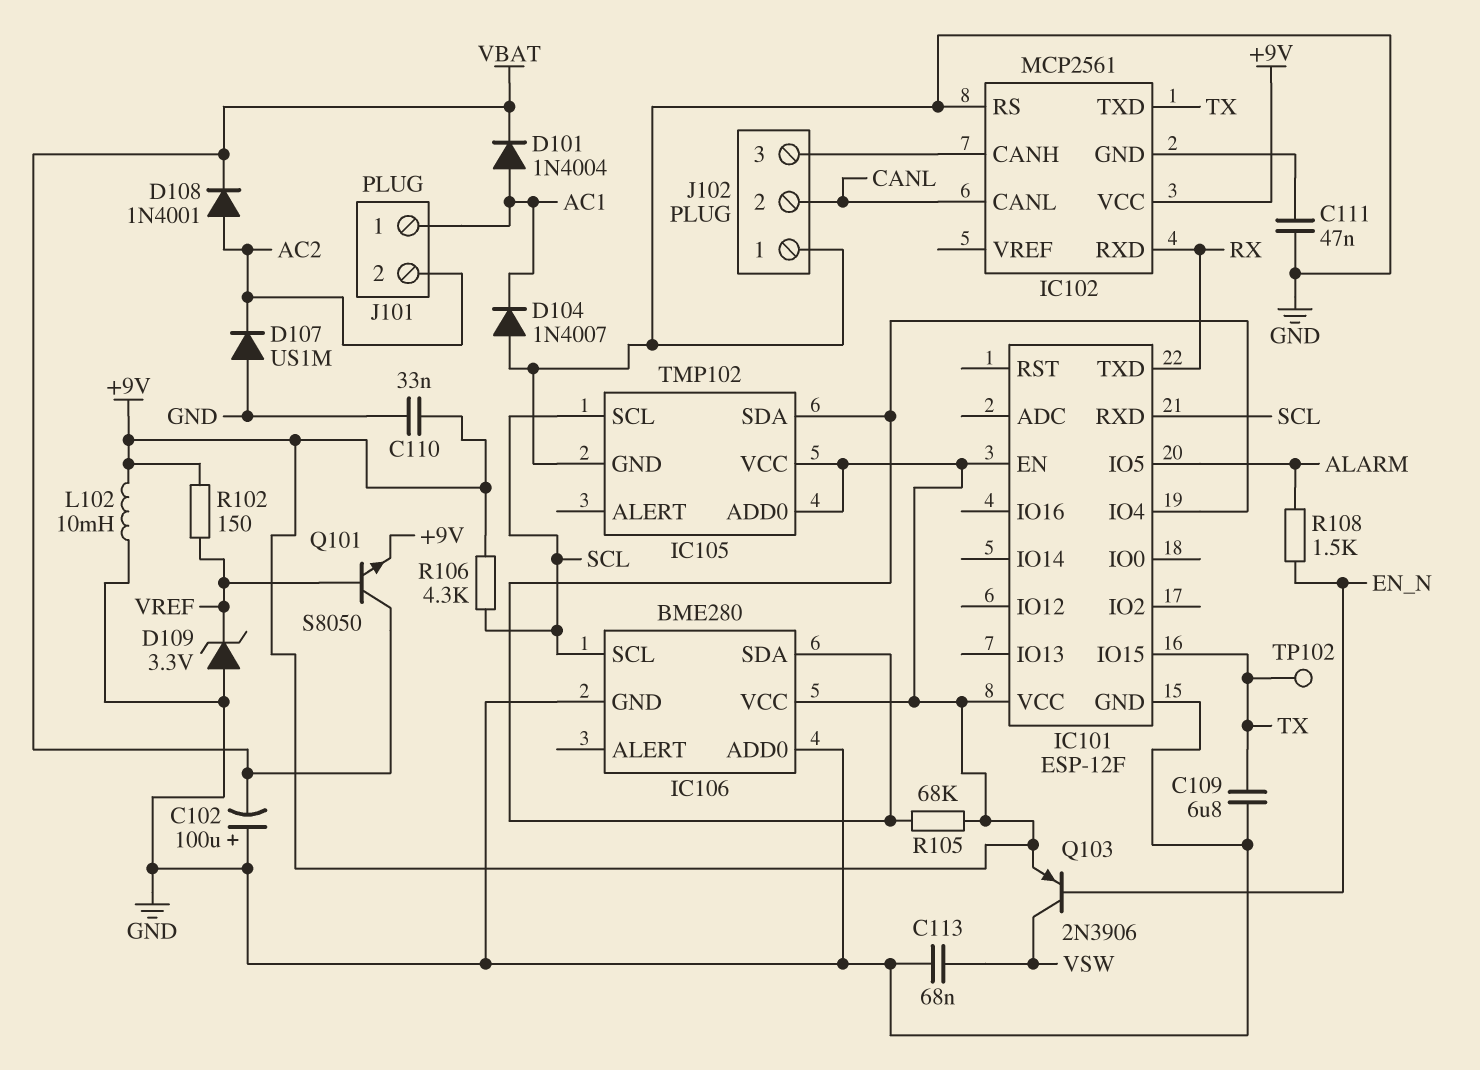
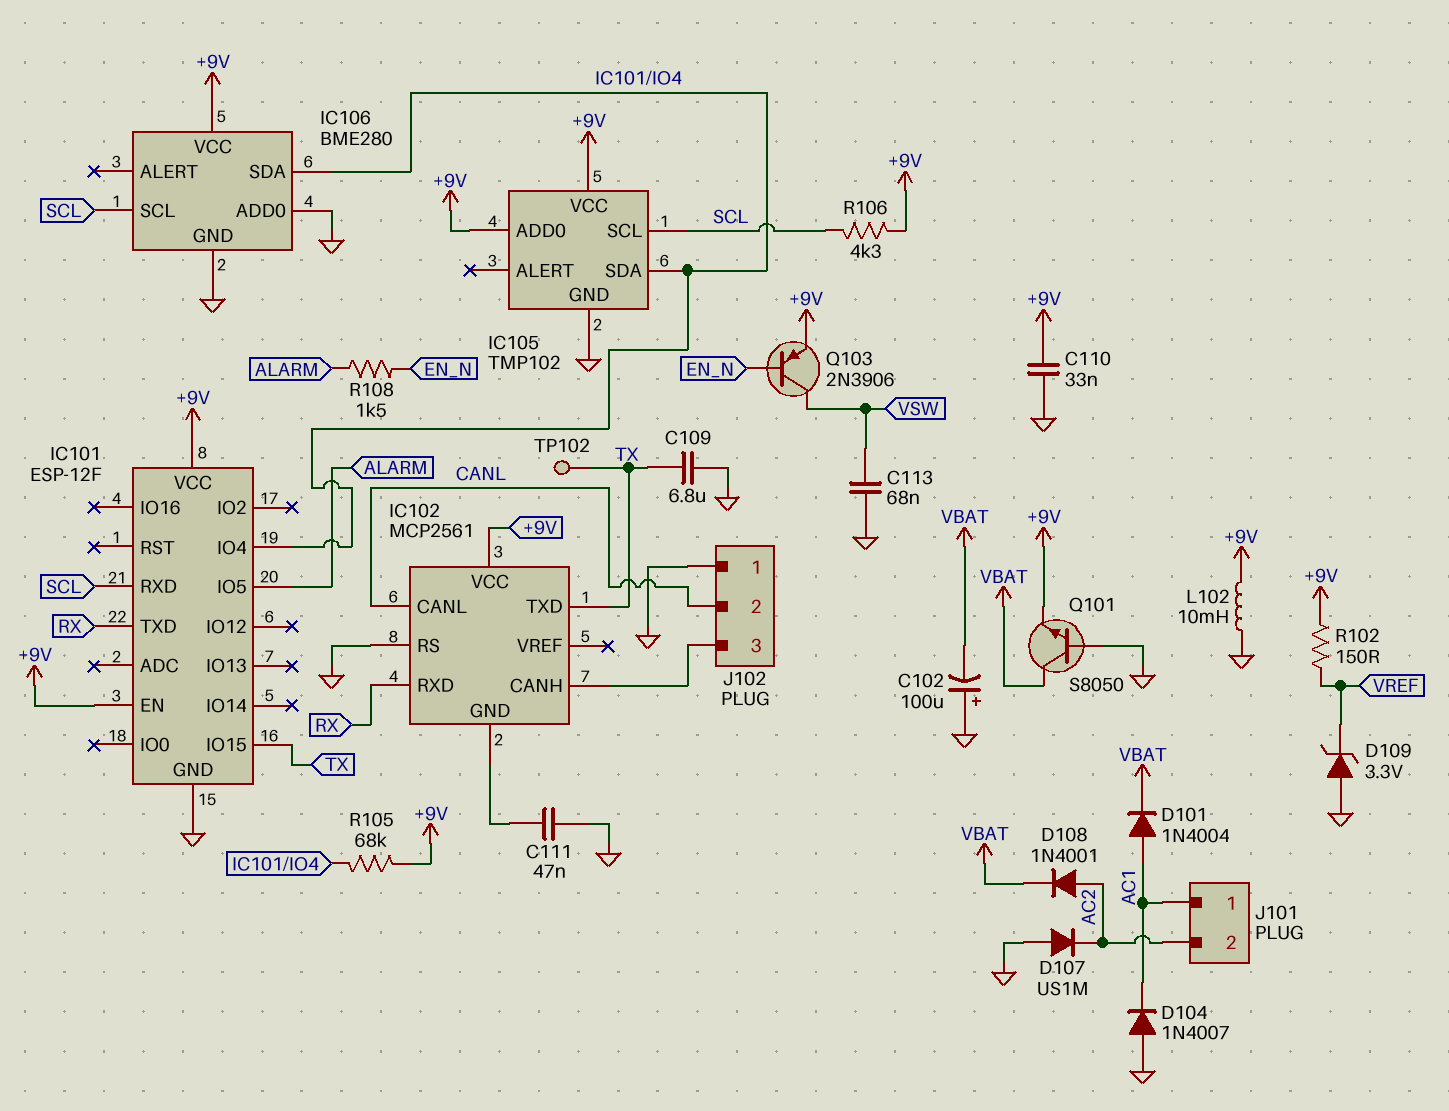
Q101: NPN S8050 (B VREF, C VBAT, E +9V) -> NPN S8050 (B GND, C VBAT, E +9V)

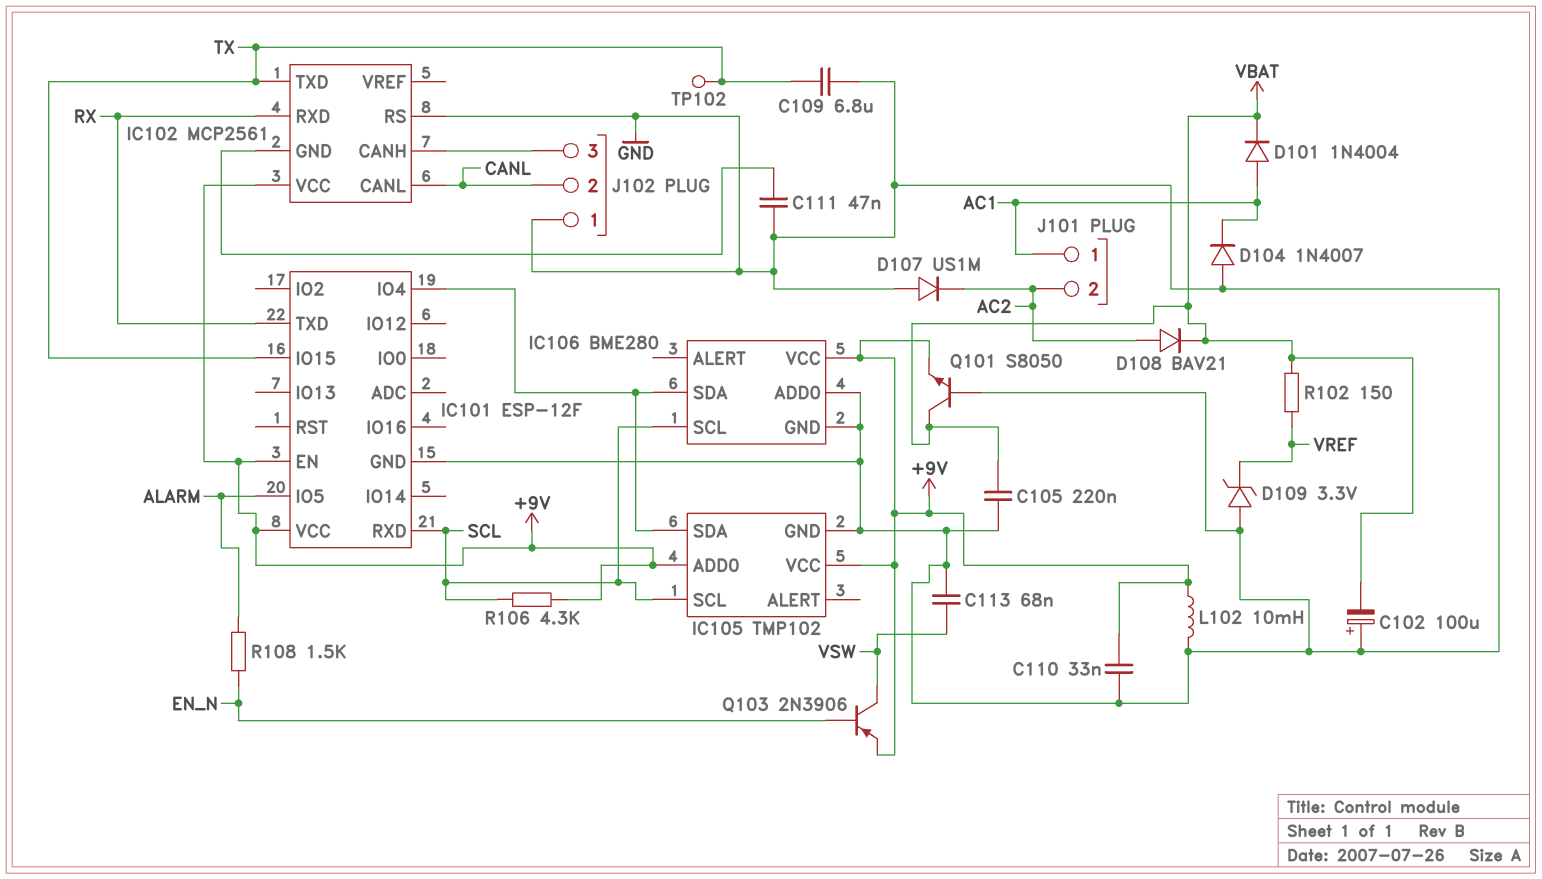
C105: none -> 220nF (GND, VBAT)
D108: diode 1N4001 (A AC2, K VBAT) -> diode BAV21 (A AC2, K VBAT)
R102: 150 (+9V, VREF) -> 150 (VBAT, VREF)
R105: 68k (+9V, IC101/IO4) -> none

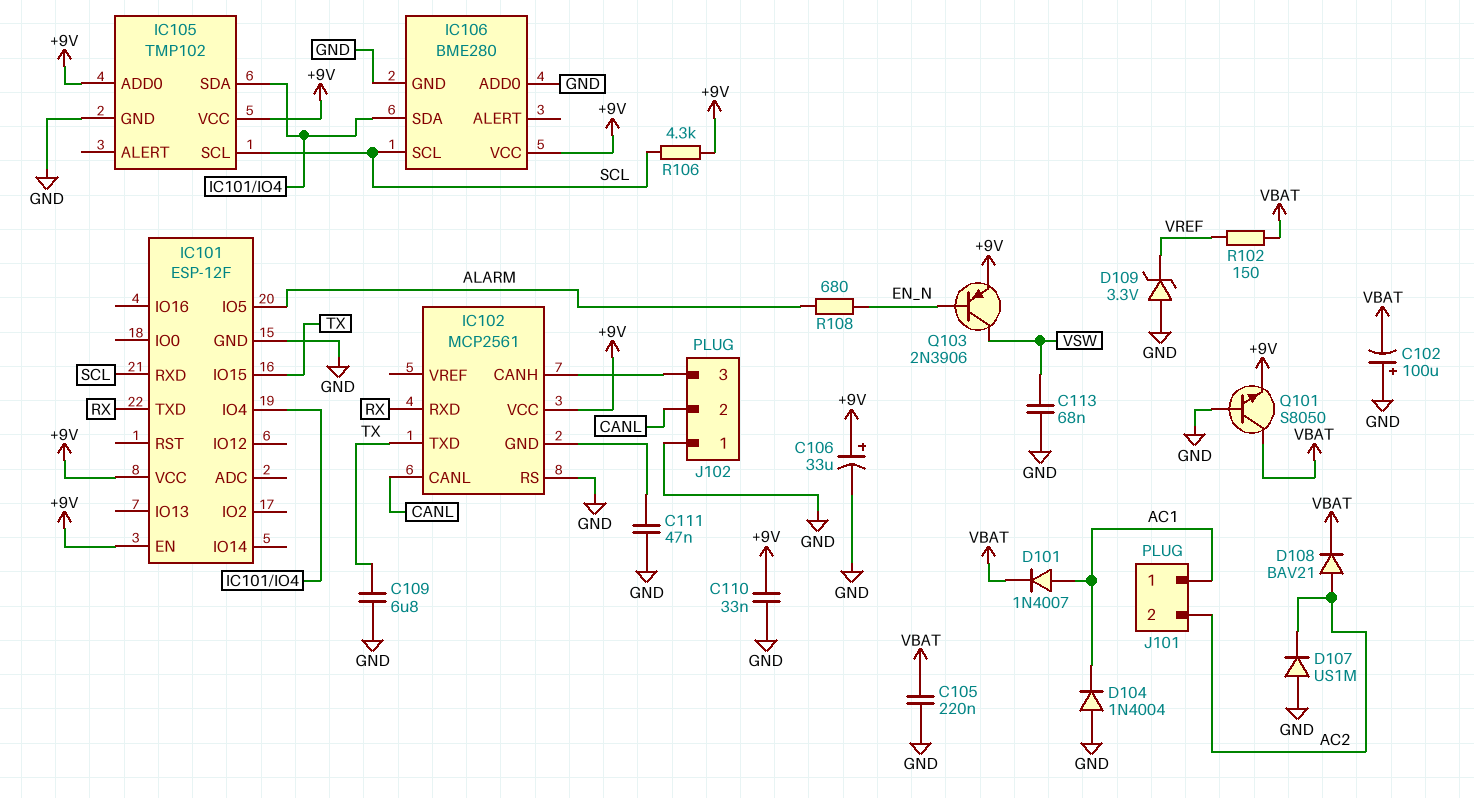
C106: none -> 33uF (plus +9V, minus GND)
D101: diode 1N4004 (A AC1, K VBAT) -> diode 1N4007 (A AC1, K VBAT)
D104: diode 1N4007 (A GND, K AC1) -> diode 1N4004 (A GND, K AC1)
L102: 10mH (+9V, GND) -> none
R108: 1.5k (ALARM, EN_N) -> 680 (ALARM, EN_N)
TP102: test point (TX) -> none

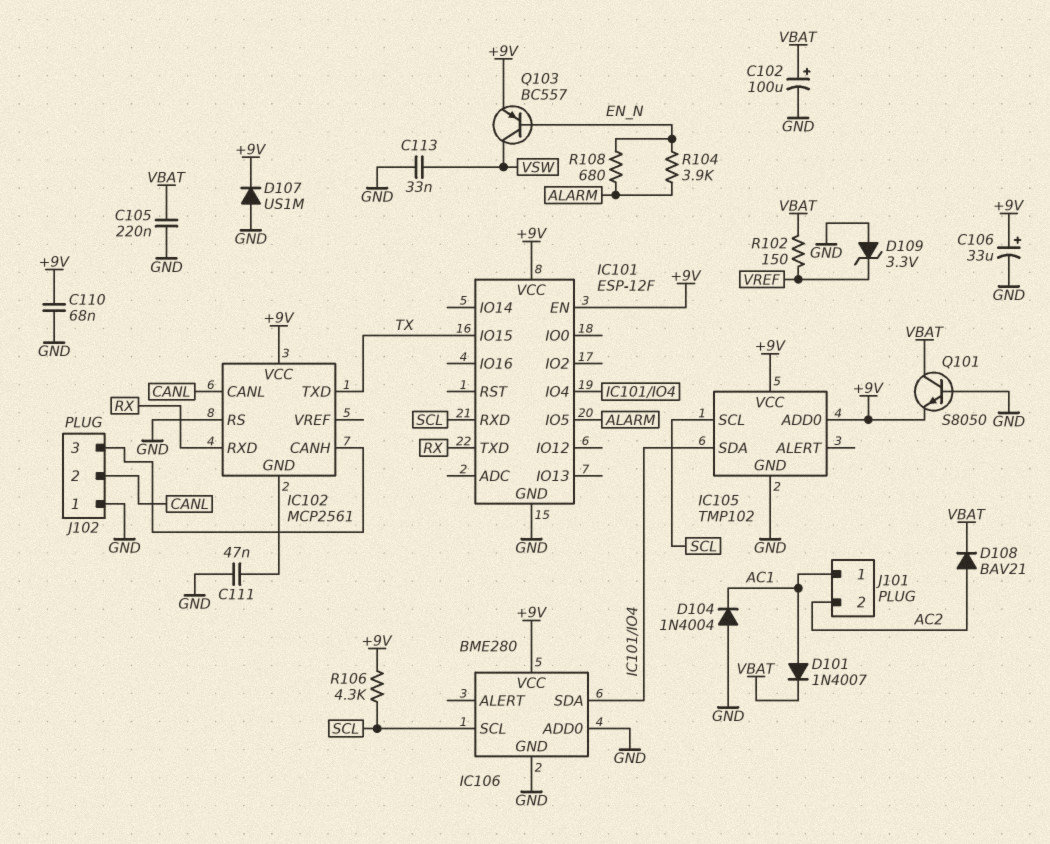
C102: 100uF (plus GND, minus VBAT) -> 100uF (plus VBAT, minus GND)
C109: 6.8uF (GND, TX) -> none
C110: 33nF (+9V, GND) -> 68nF (+9V, GND)
C113: 68nF (GND, VSW) -> 33nF (GND, VSW)
D107: diode US1M (A GND, K AC2) -> diode US1M (A GND, K +9V)
Q103: PNP 2N3906 (B EN_N, C VSW, E +9V) -> PNP BC557 (B EN_N, C VSW, E +9V)
R104: none -> 3.9k (ALARM, EN_N)

